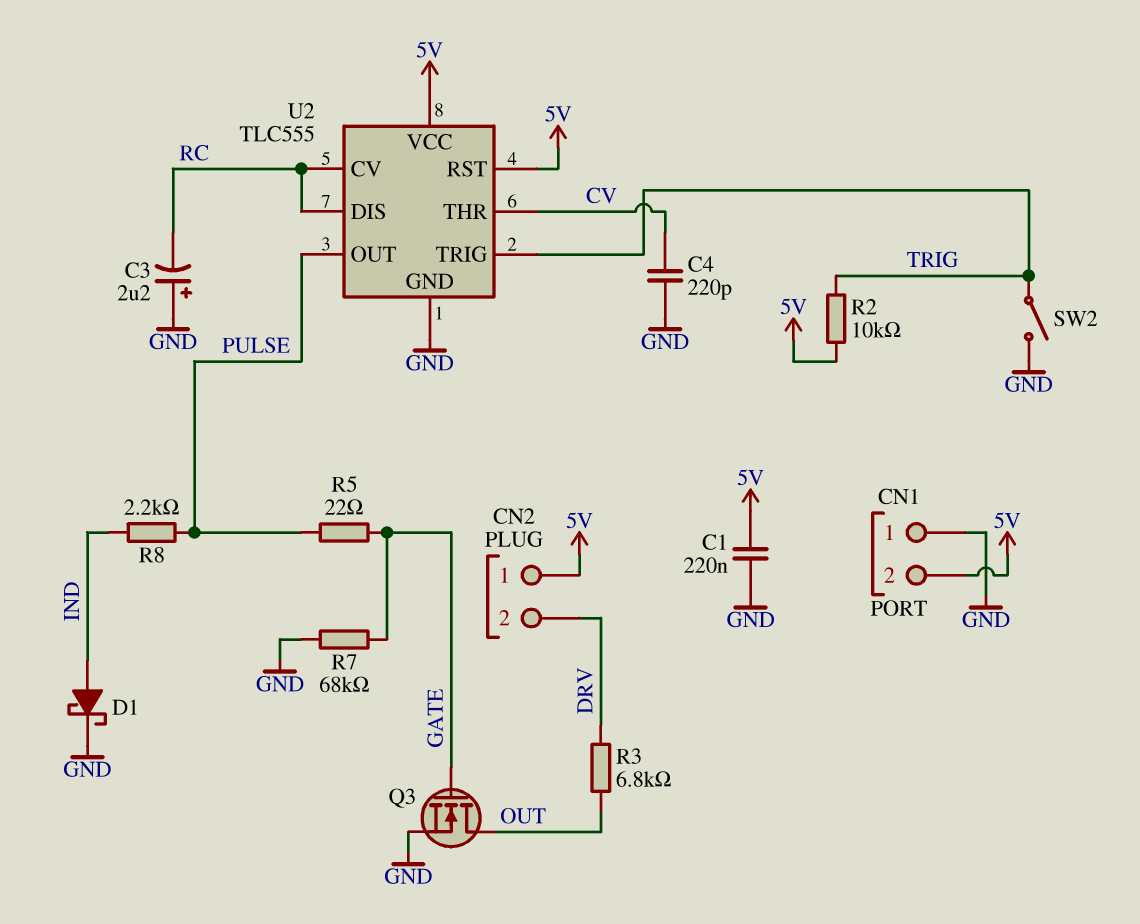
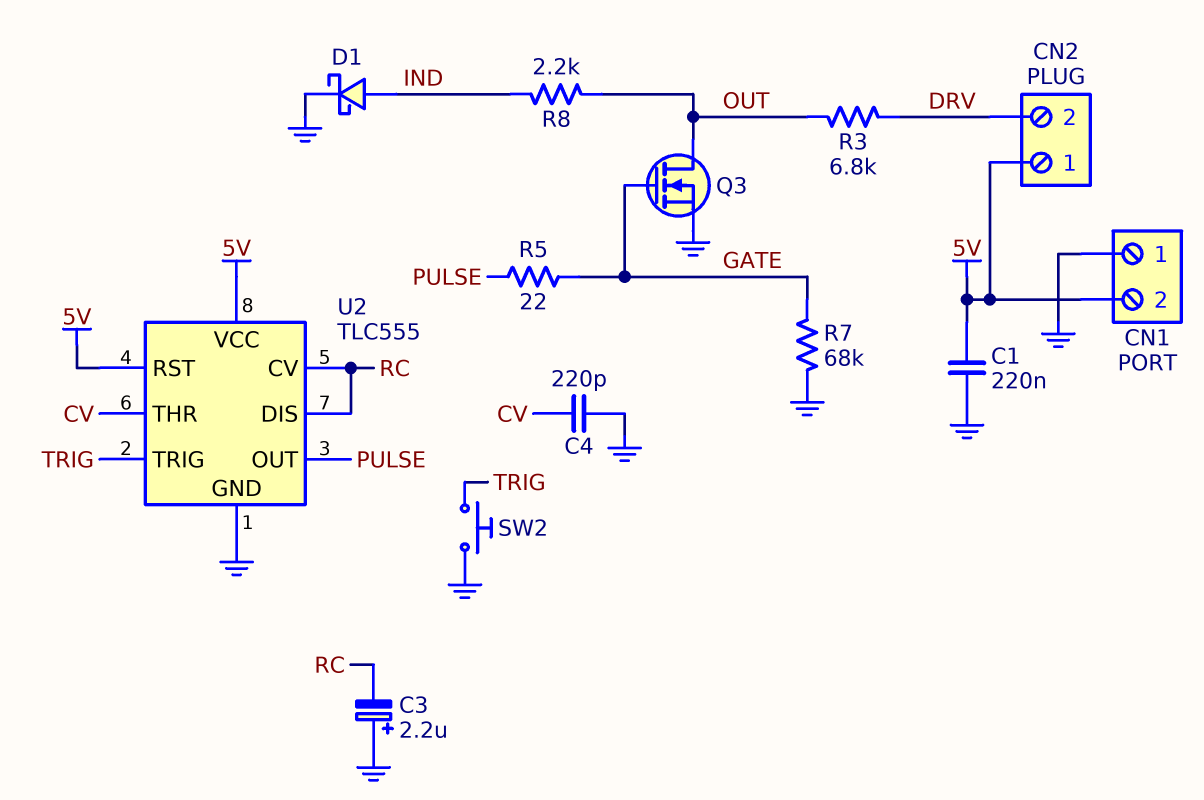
R2: 10k (5V, TRIG) -> none
R8: 2.2k (IND, PULSE) -> 2.2k (IND, OUT)
SW2: switch (GND, TRIG) -> button (GND, TRIG)

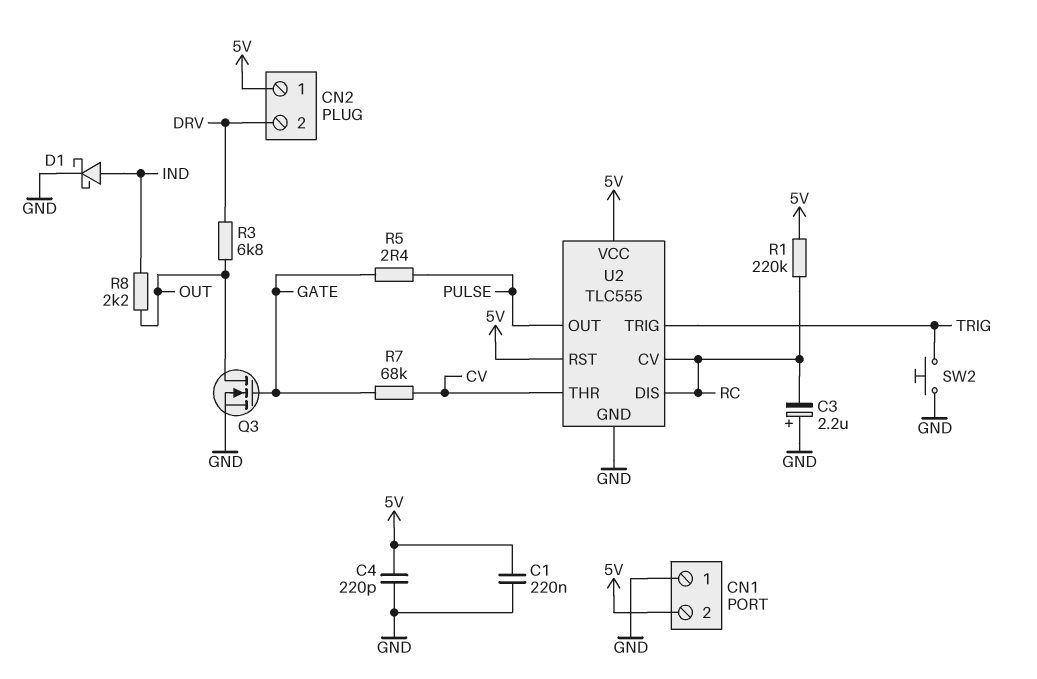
C4: 220pF (CV, GND) -> 220pF (5V, GND)
R1: none -> 220k (5V, RC)
R5: 22 (GATE, PULSE) -> 2.4 (GATE, PULSE)
R7: 68k (GATE, GND) -> 68k (CV, GATE)

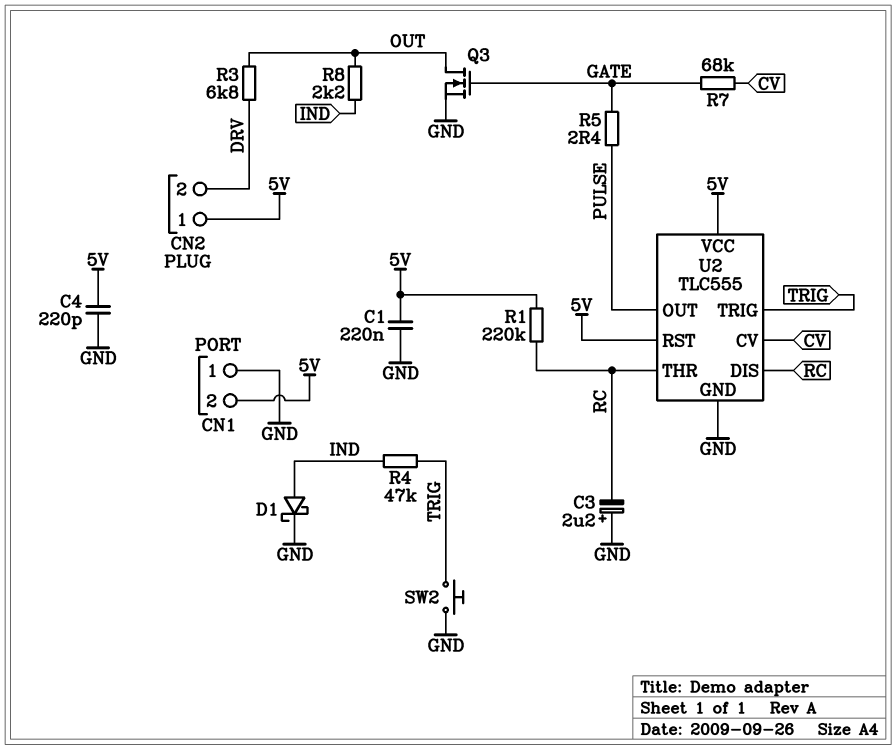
R4: none -> 47k (IND, TRIG)
U2 pin CV: RC -> CV
U2 pin THR: CV -> RC

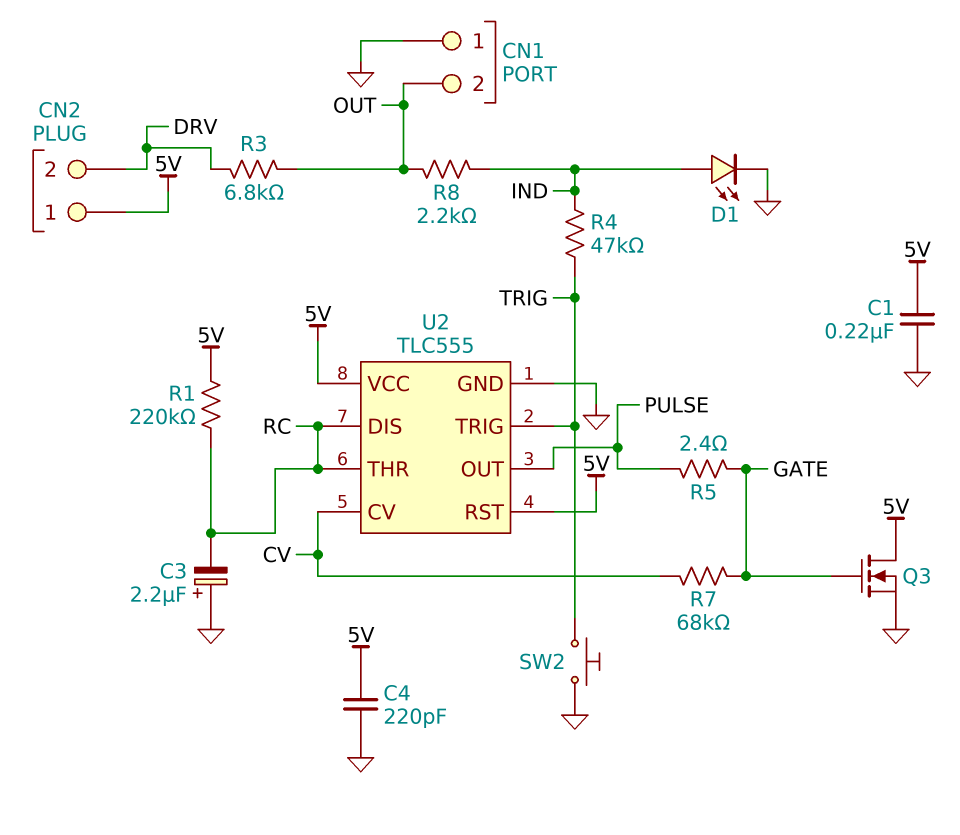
CN1 pin 2: 5V -> OUT
D1: schottky (A IND, K GND) -> LED (A IND, K GND)
Q3: NMOS (G GATE, D OUT, S GND) -> NMOS (G GATE, D 5V, S GND)

